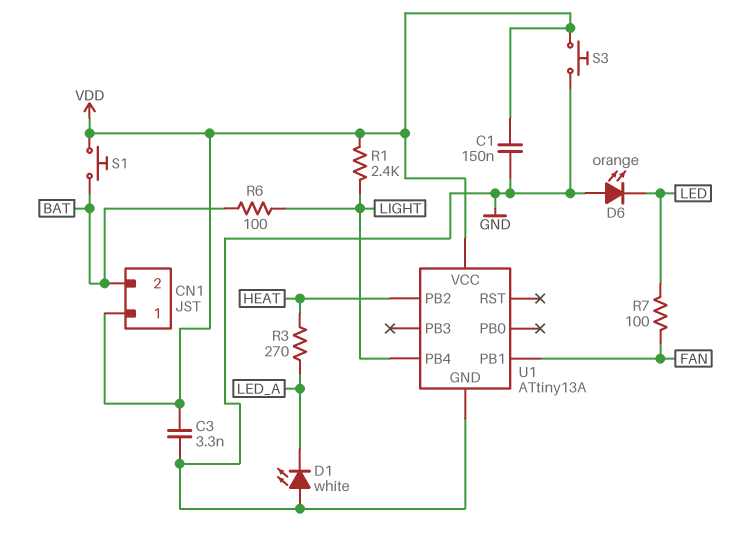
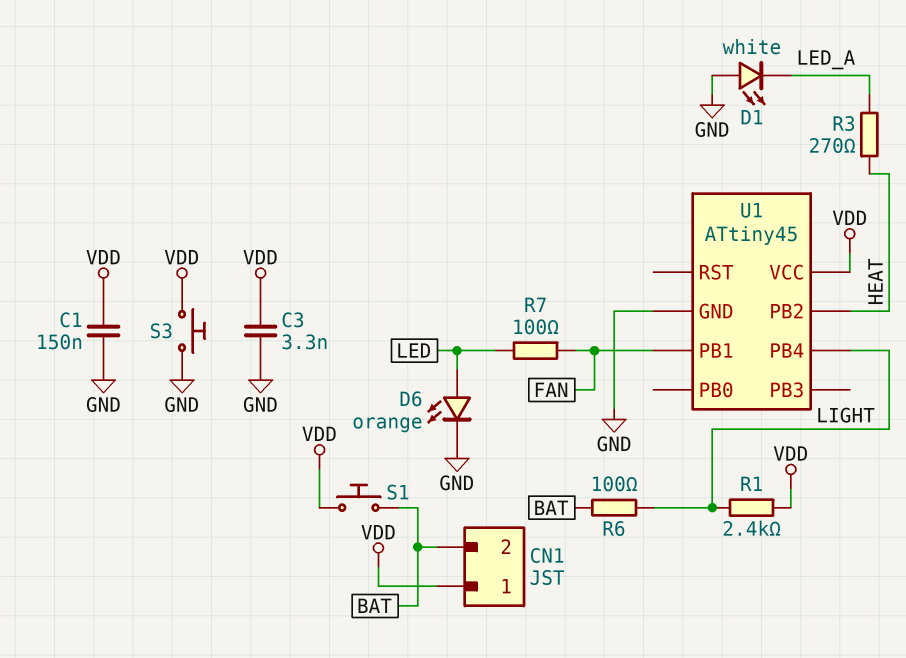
D6: LED orange (A GND, K LED) -> LED orange (A LED, K GND)
U1: ATtiny13A -> ATtiny45

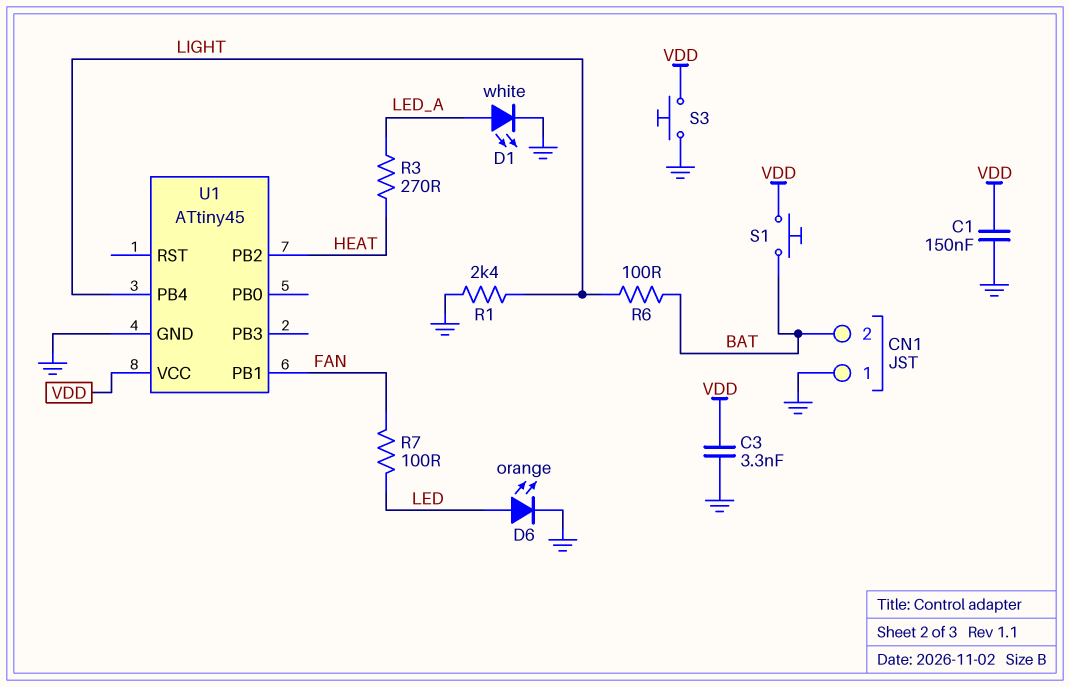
CN1 pin 1: VDD -> GND
D1: LED white (A GND, K LED_A) -> LED white (A LED_A, K GND)
R1: 2.4k (LIGHT, VDD) -> 2.4k (GND, LIGHT)

